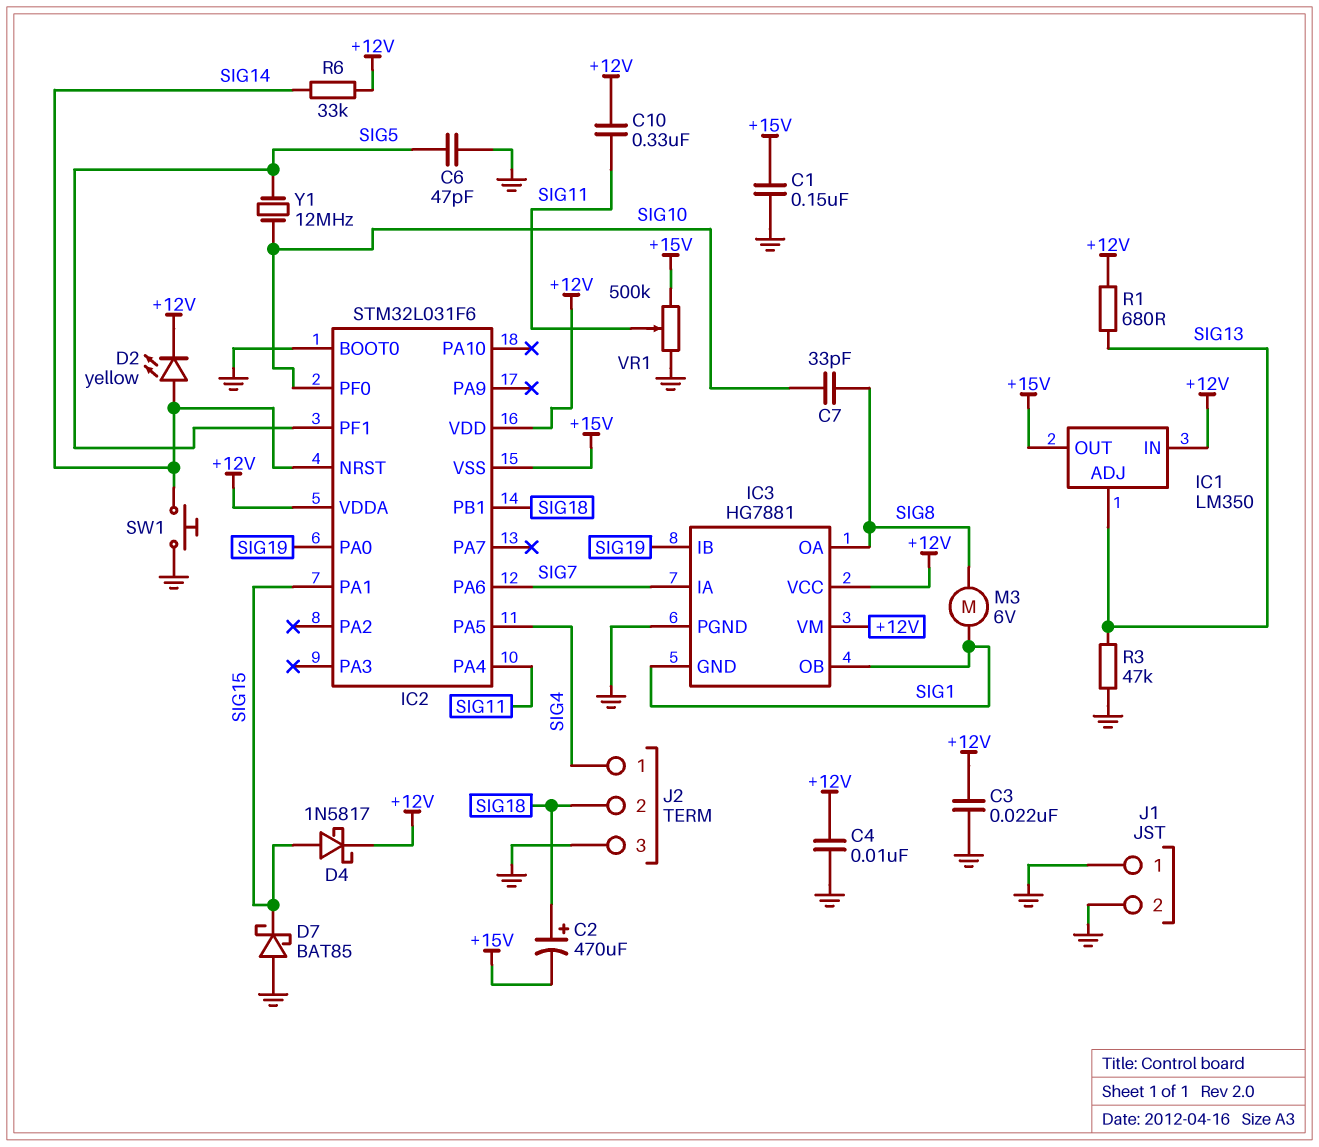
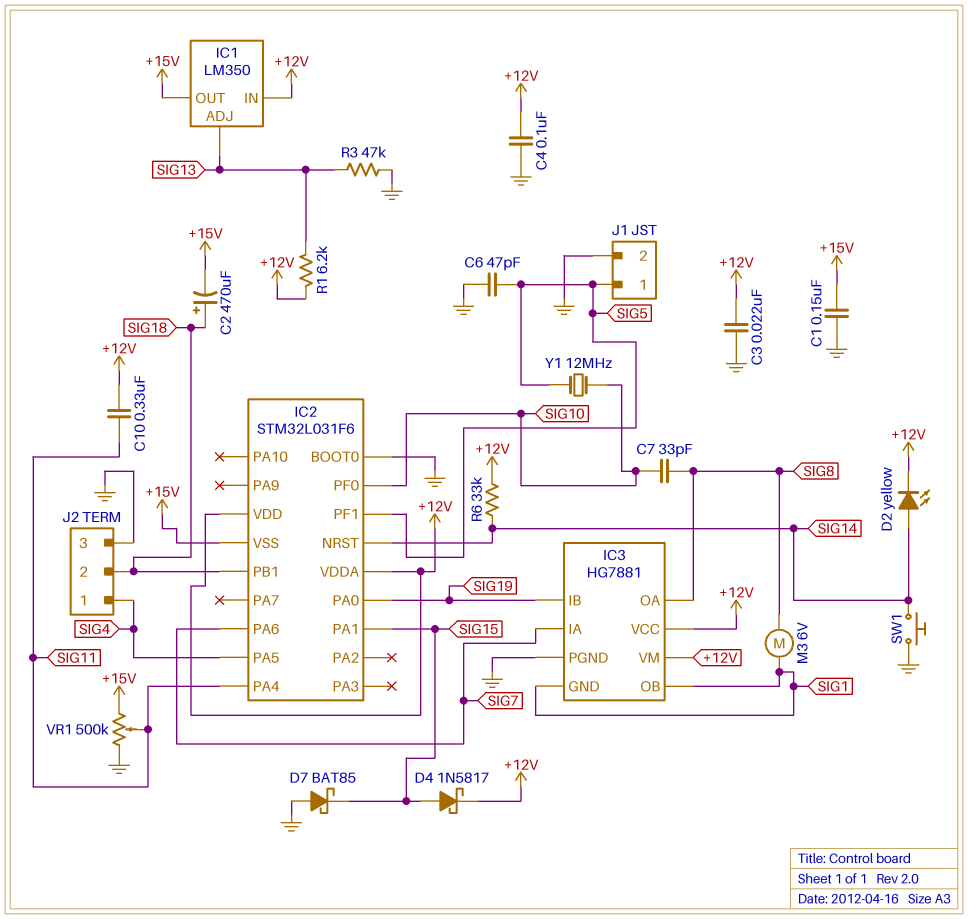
C4: 10nF (+12V, GND) -> 100nF (+12V, GND)
J1 pin 1: GND -> SIG5
R1: 680 (+12V, SIG13) -> 6.2k (+12V, SIG13)

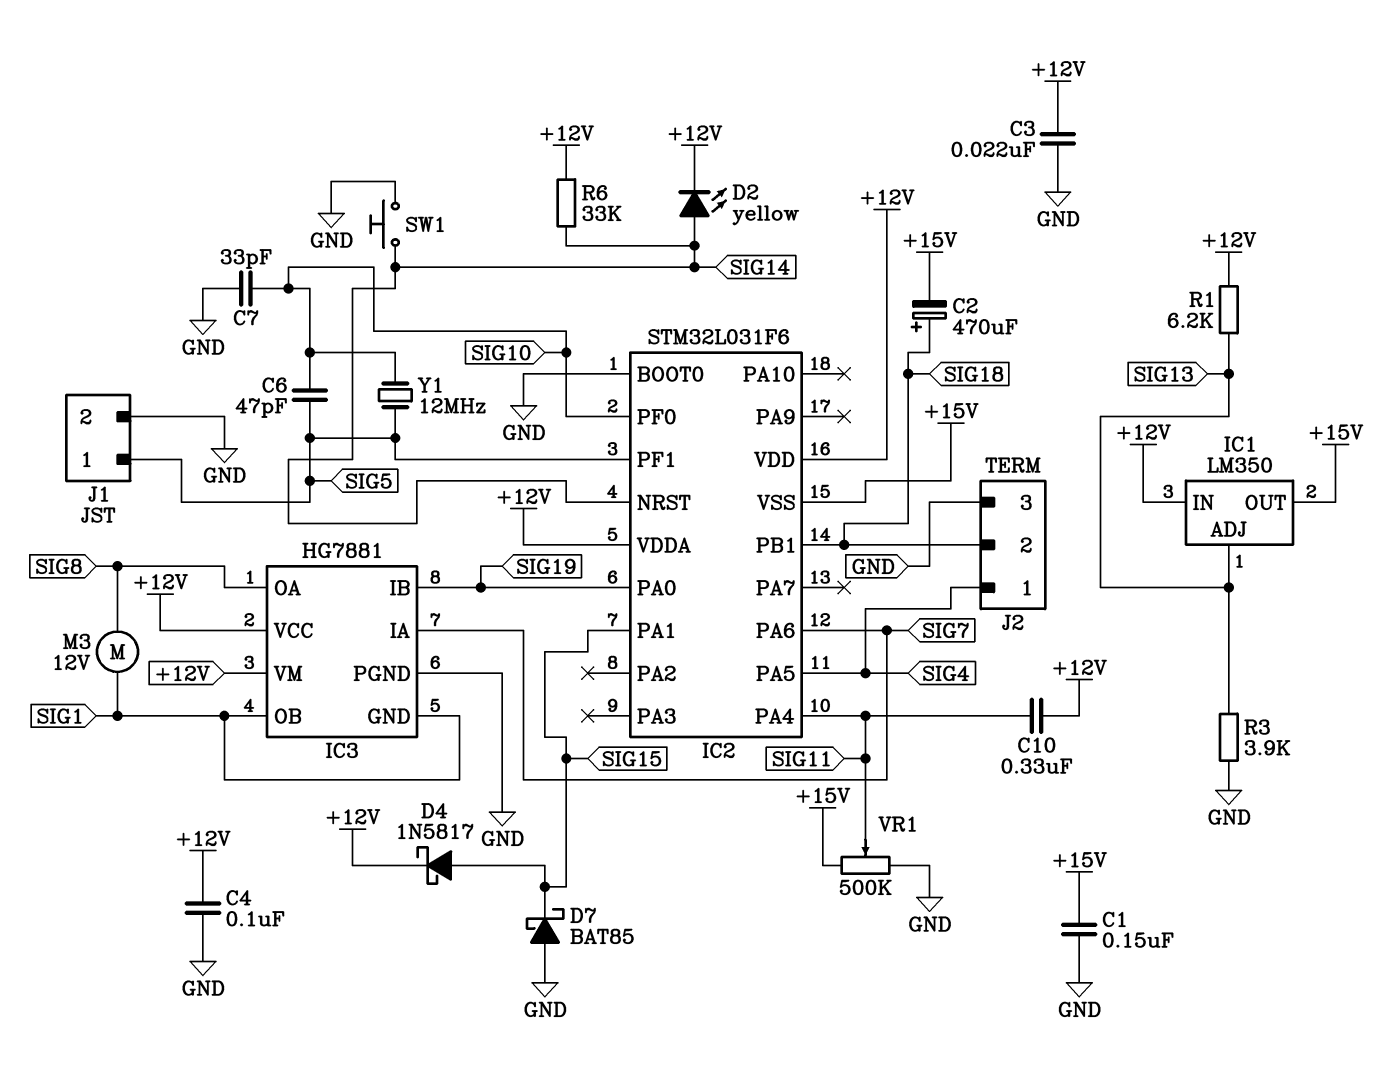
C6: 47pF (GND, SIG5) -> 47pF (SIG5, SIG10)
C7: 33pF (SIG8, SIG10) -> 33pF (GND, SIG10)
M3: motor 6V (SIG1, SIG8) -> motor 12V (SIG1, SIG8)
R3: 47k (GND, SIG13) -> 3.9k (GND, SIG13)

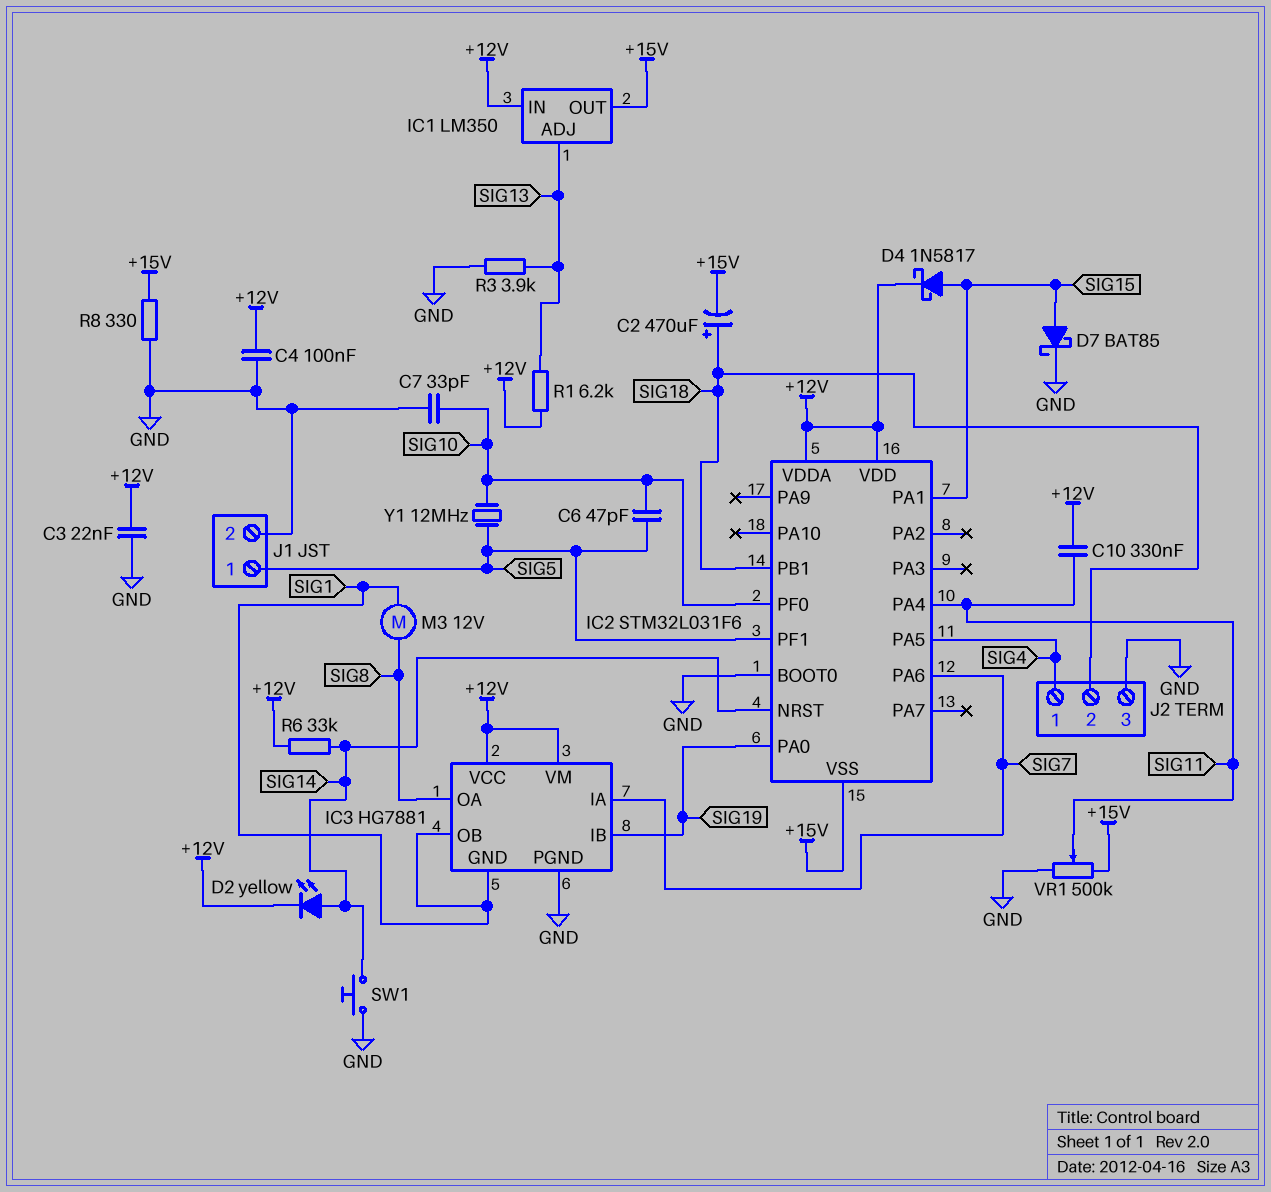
C1: 150nF (+15V, GND) -> none
D7: schottky BAT85 (A GND, K SIG15) -> schottky BAT85 (A SIG15, K GND)
R8: none -> 330 (+15V, GND)

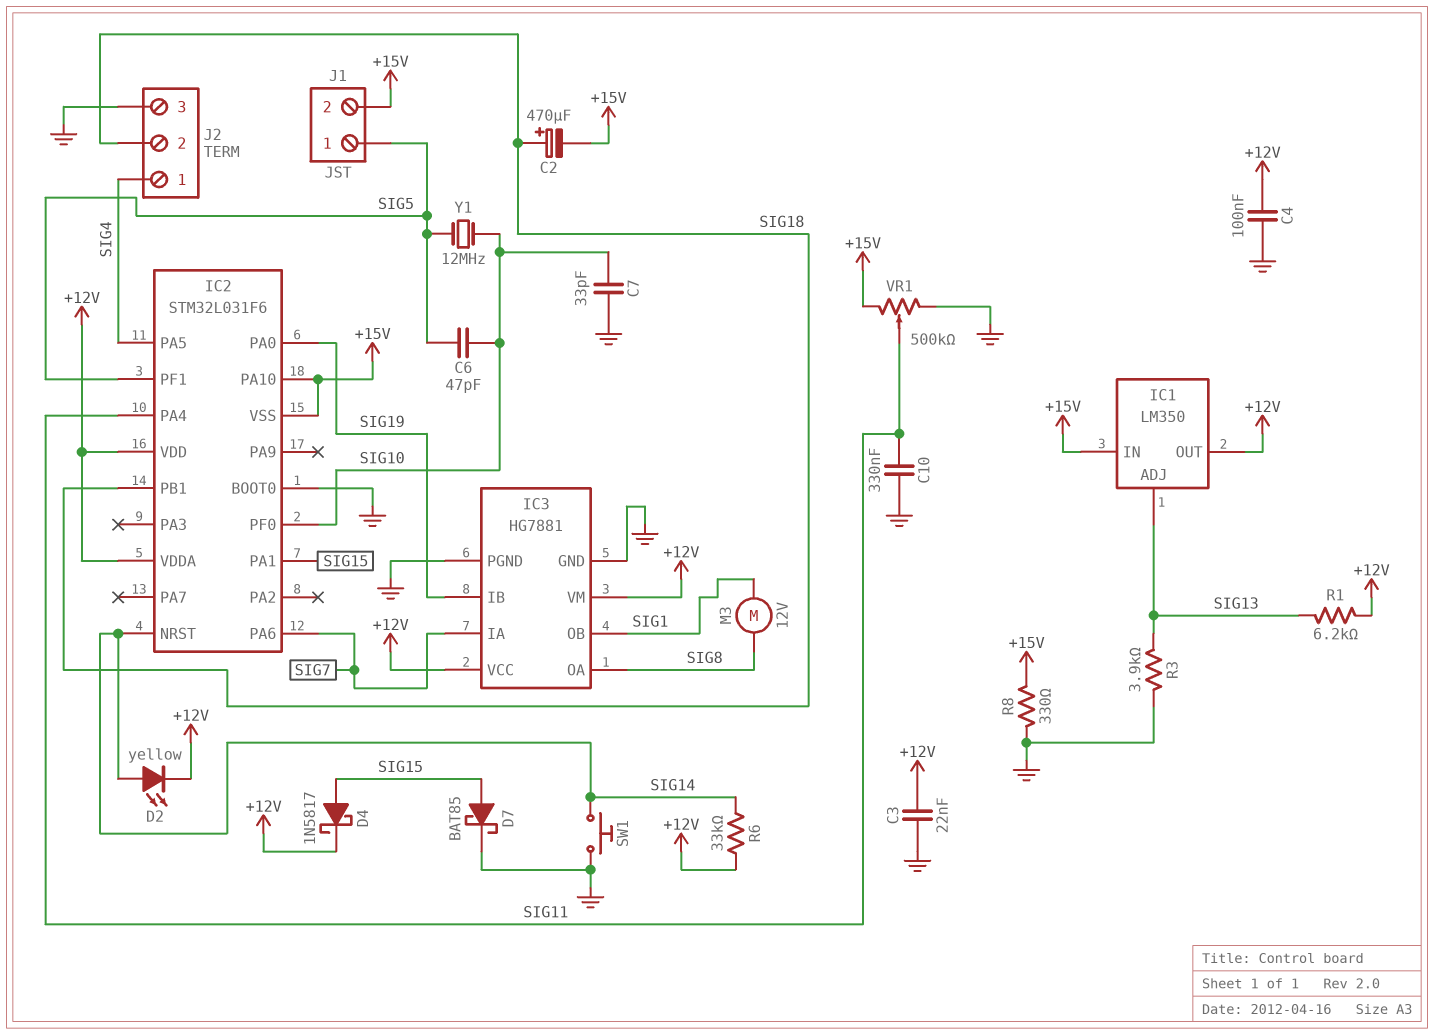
C10: 330nF (+12V, SIG11) -> 330nF (GND, SIG11)
IC1 pin IN: +12V -> +15V
IC1 pin OUT: +15V -> +12V
IC2 pin PA10: none -> +15V
IC3 pin GND: SIG1 -> GND
J1 pin 2: GND -> +15V

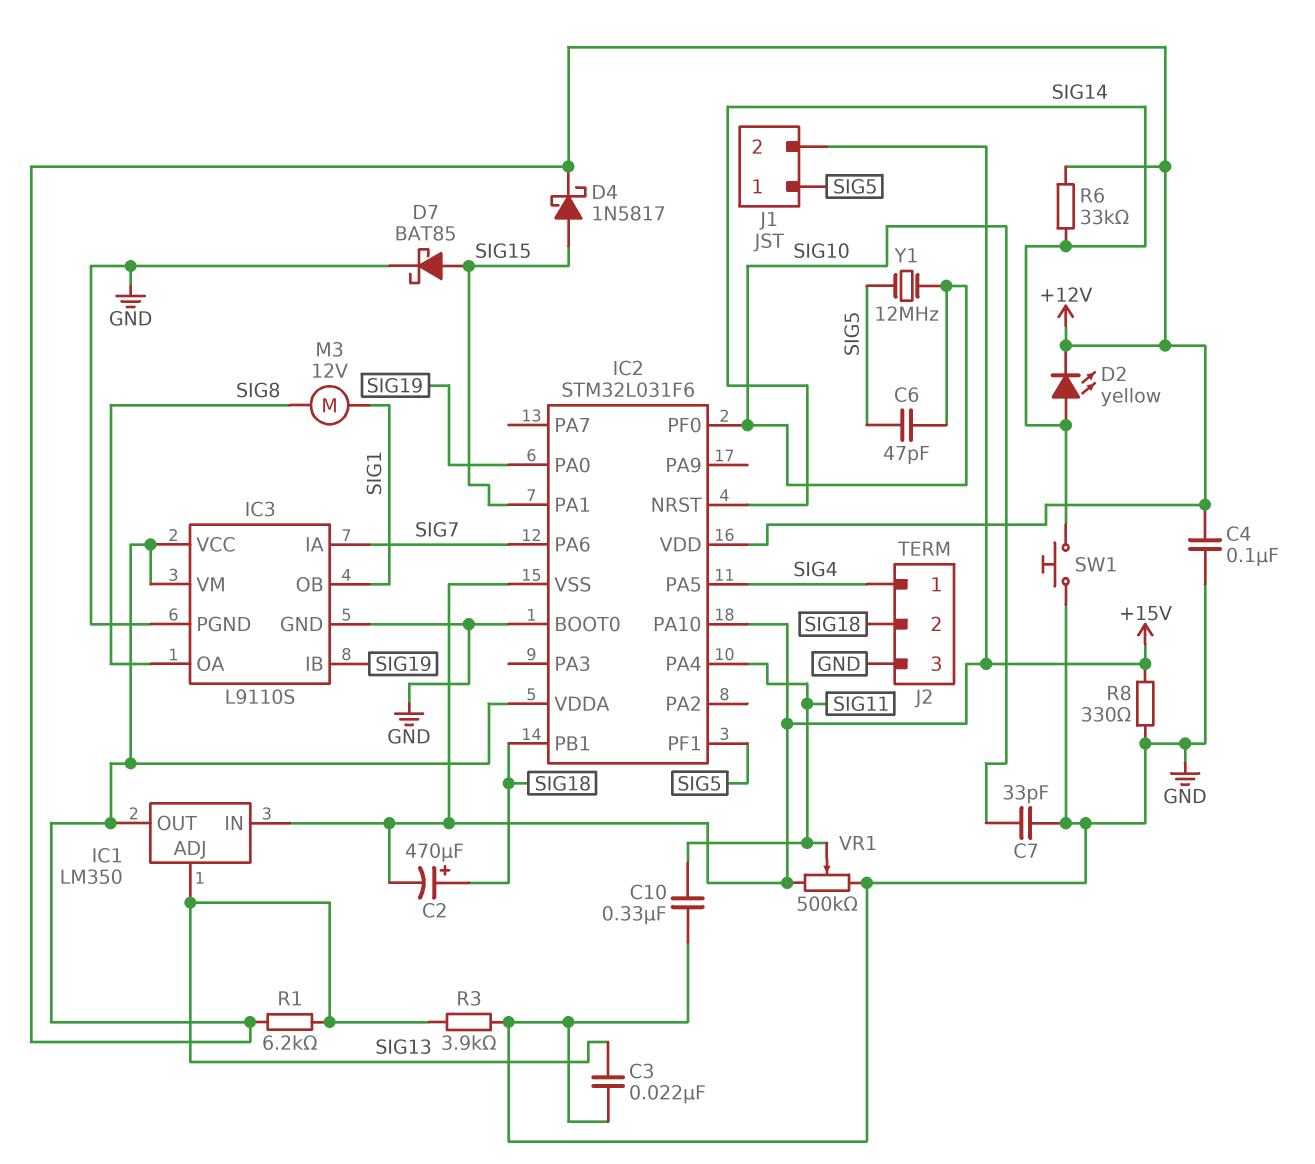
C3: 22nF (+12V, GND) -> 22nF (GND, SIG13)
IC3: HG7881 -> L9110S

